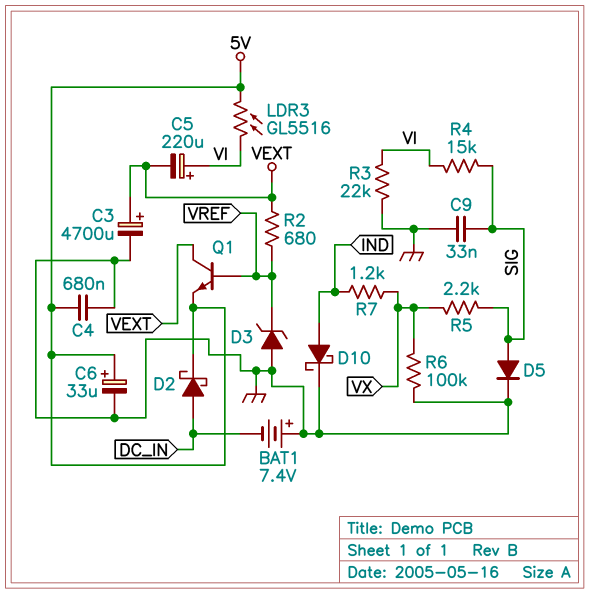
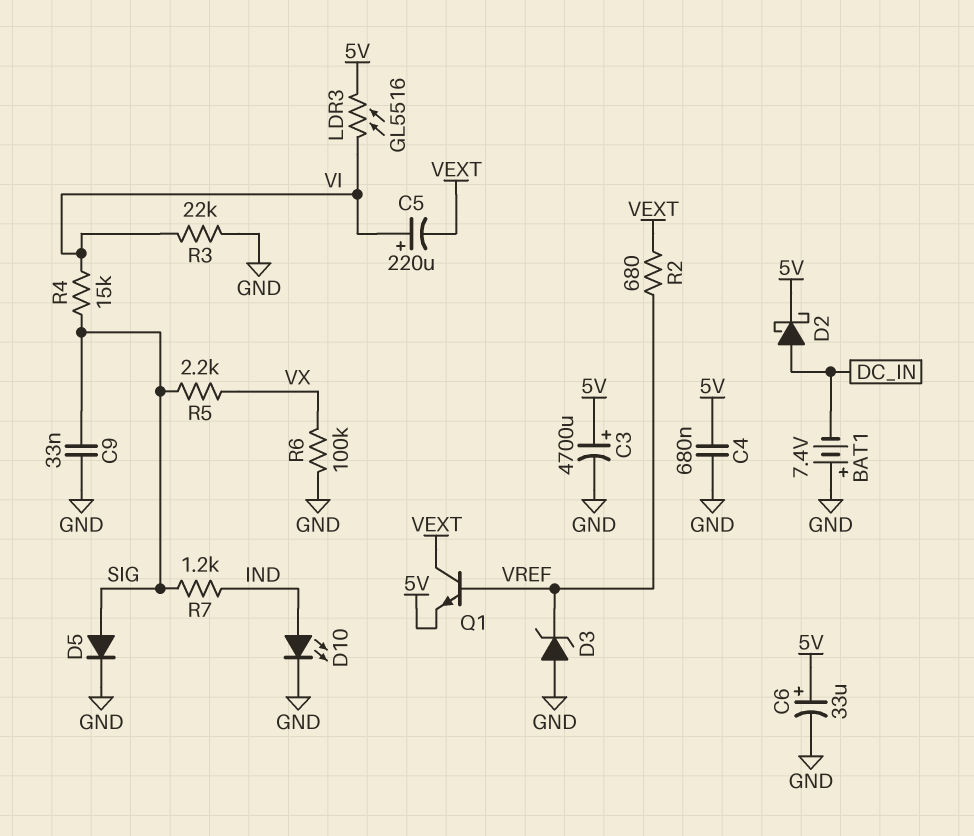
C3: 4700uF (plus VEXT, minus GND) -> 4700uF (plus 5V, minus GND)
D10: schottky (A IND, K GND) -> LED (A IND, K GND)
R7: 1.2k (IND, VX) -> 1.2k (IND, SIG)

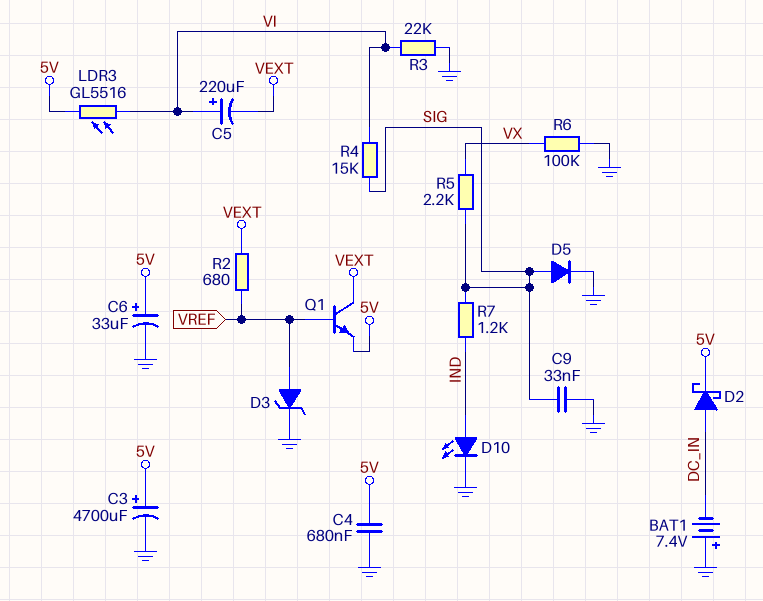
D3: zener (A GND, K VREF) -> zener (A VREF, K GND)

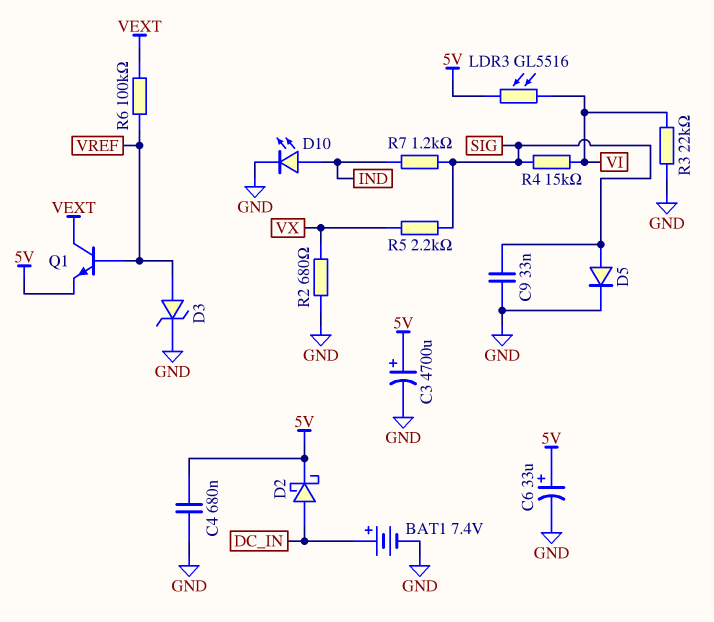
BAT1: 7.4V (plus GND, minus DC_IN) -> 7.4V (plus DC_IN, minus GND)
C5: 220uF (plus VI, minus VEXT) -> none
R2: 680 (VEXT, VREF) -> 680 (GND, VX)
R6: 100k (GND, VX) -> 100k (VEXT, VREF)

